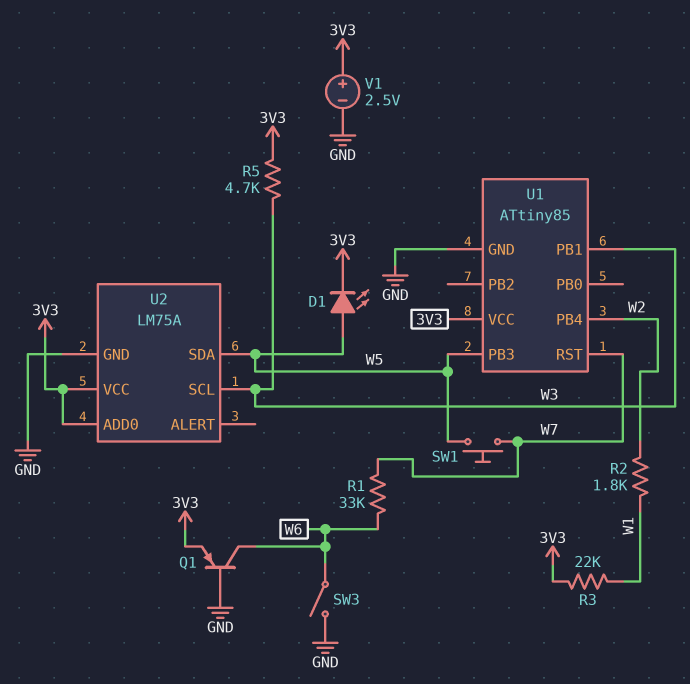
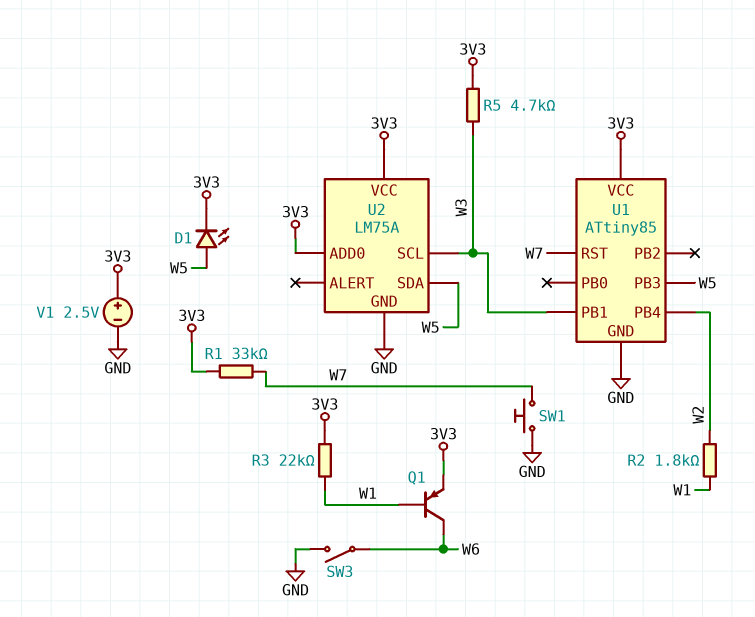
Q1: PNP (B GND, C W6, E 3V3) -> PNP (B W1, C W6, E 3V3)
R1: 33k (W6, W7) -> 33k (3V3, W7)
SW1: button (W5, W7) -> button (GND, W7)

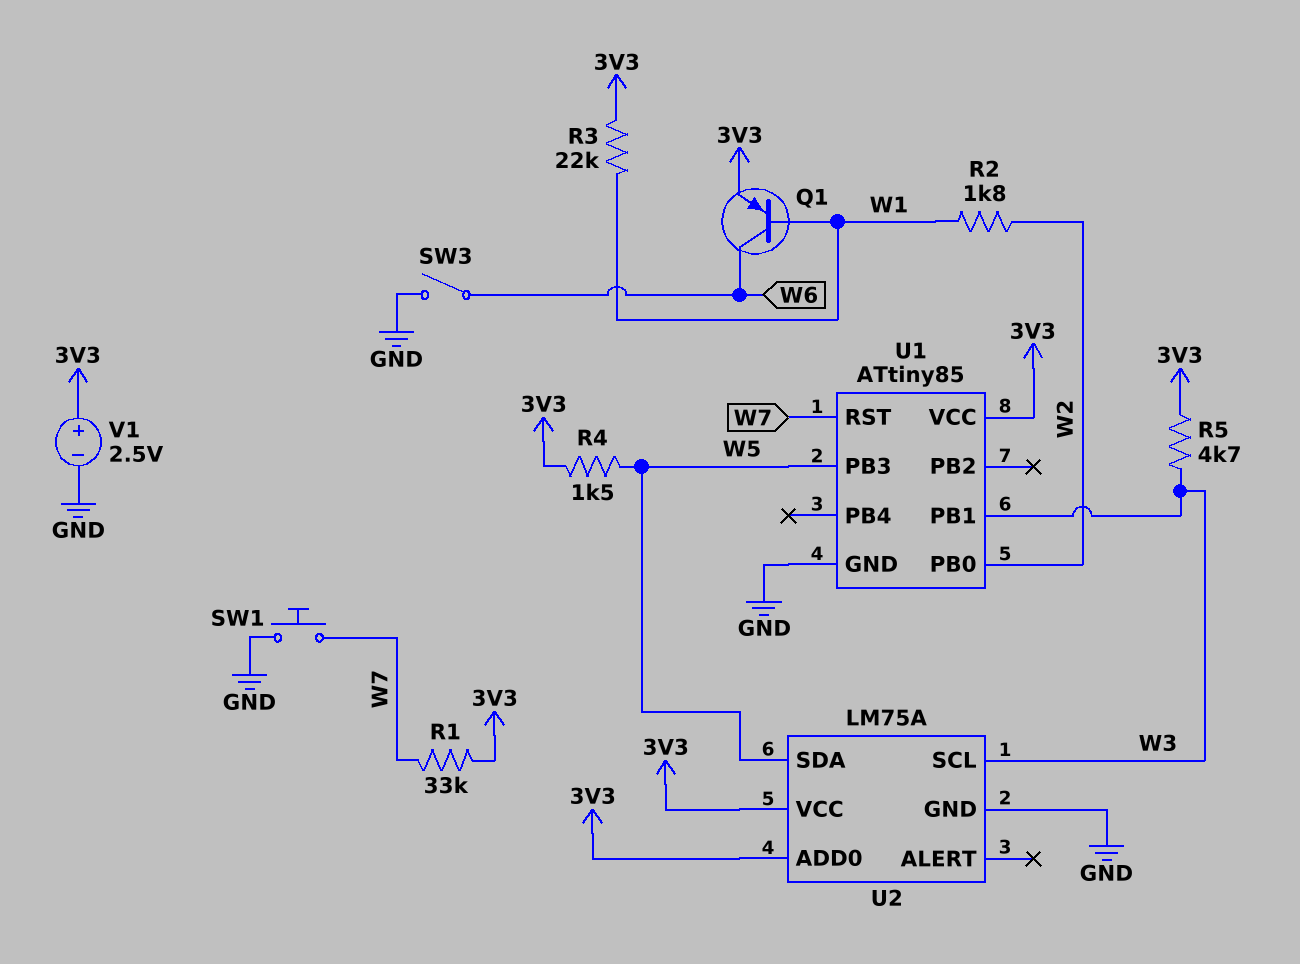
D1: LED (A W5, K 3V3) -> none
R4: none -> 1.5k (3V3, W5)
U1 pin PB0: none -> W2
U1 pin PB4: W2 -> none

